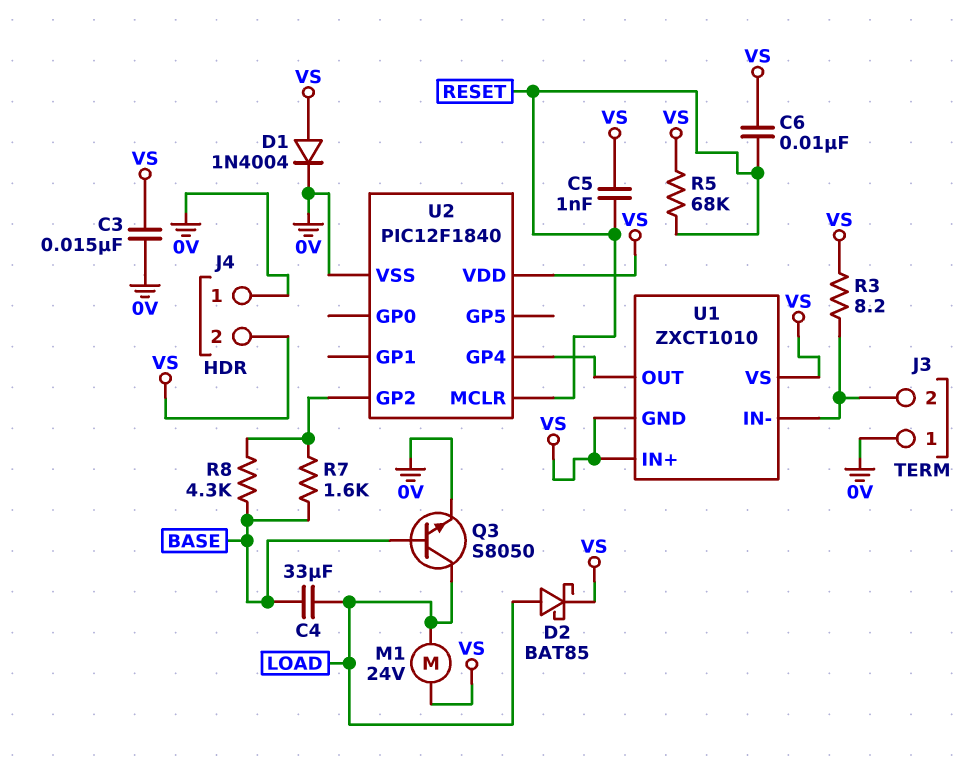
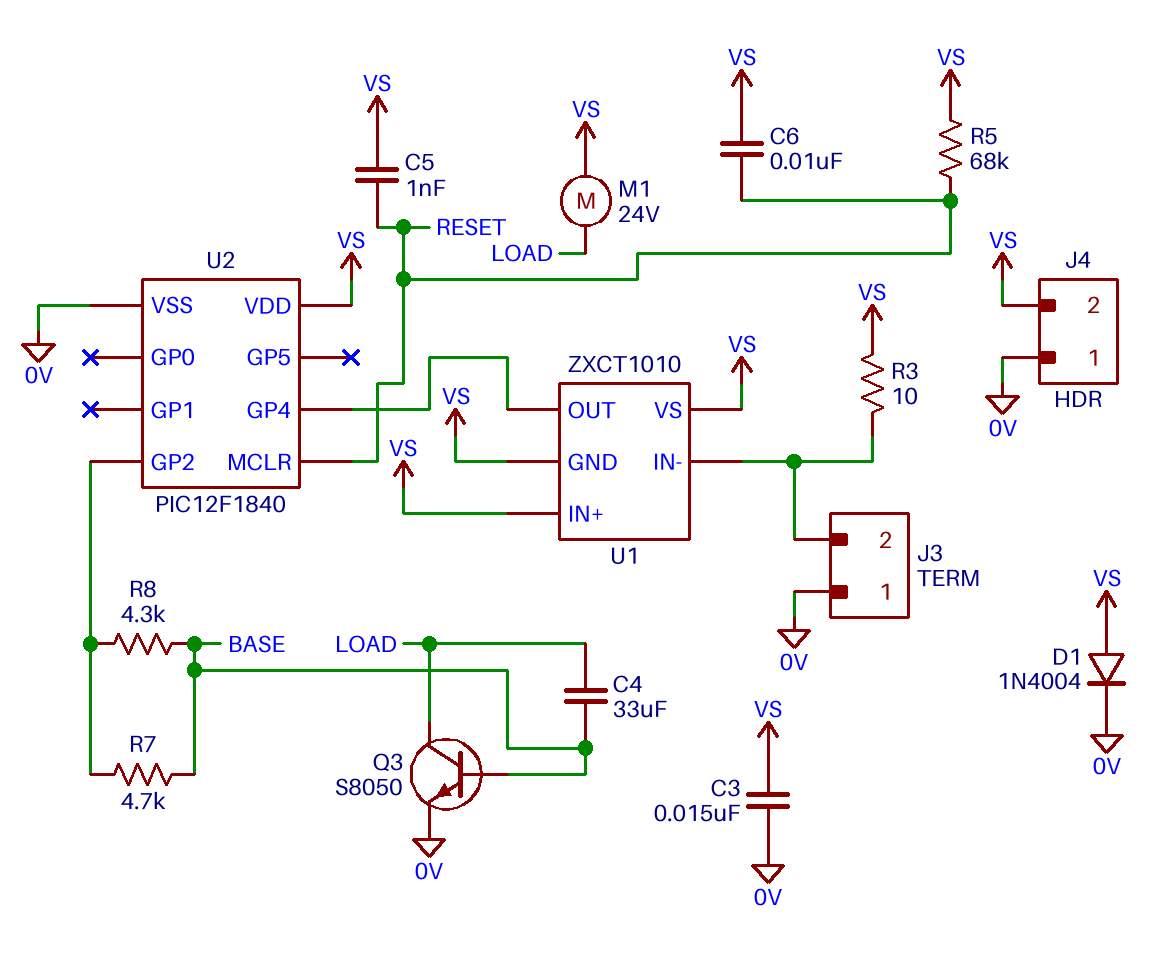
D2: schottky BAT85 (A LOAD, K VS) -> none
R3: 8.2 (J3/2, VS) -> 10 (J3/2, VS)
R7: 1.6k (BASE, U2/GP2) -> 4.7k (BASE, U2/GP2)

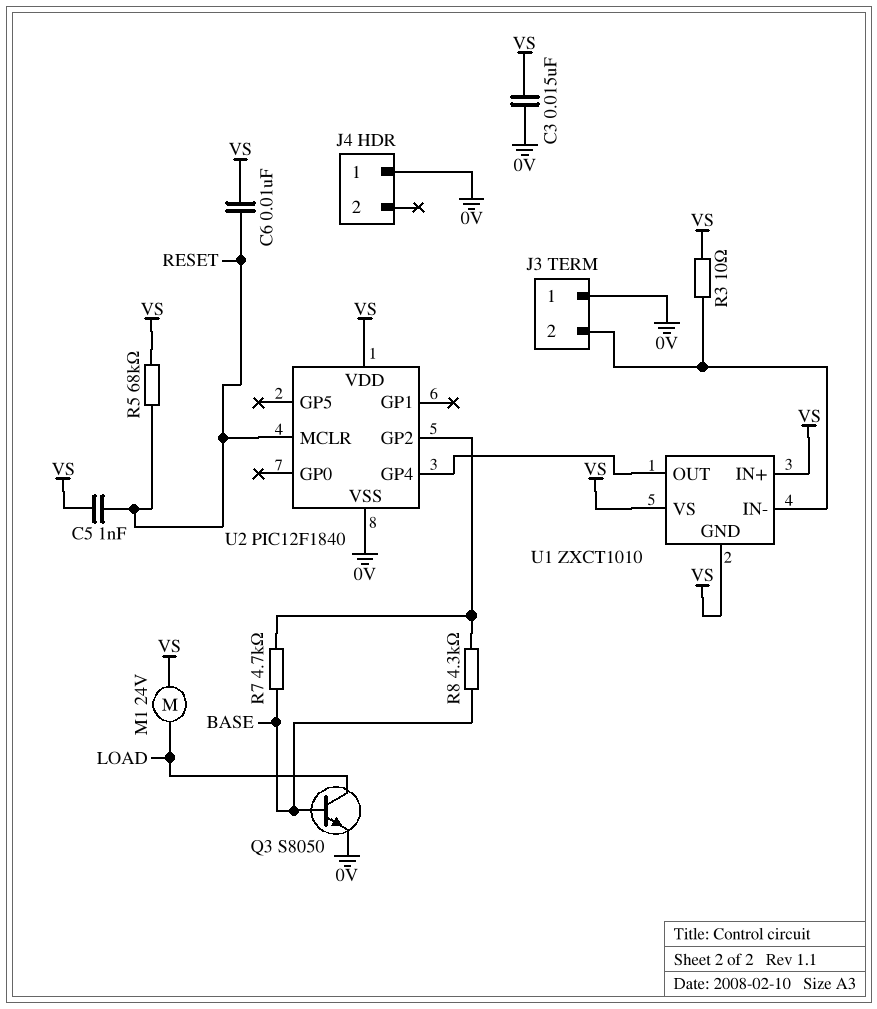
C4: 33uF (BASE, LOAD) -> none
D1: diode 1N4004 (A VS, K 0V) -> none
J4 pin 2: VS -> none

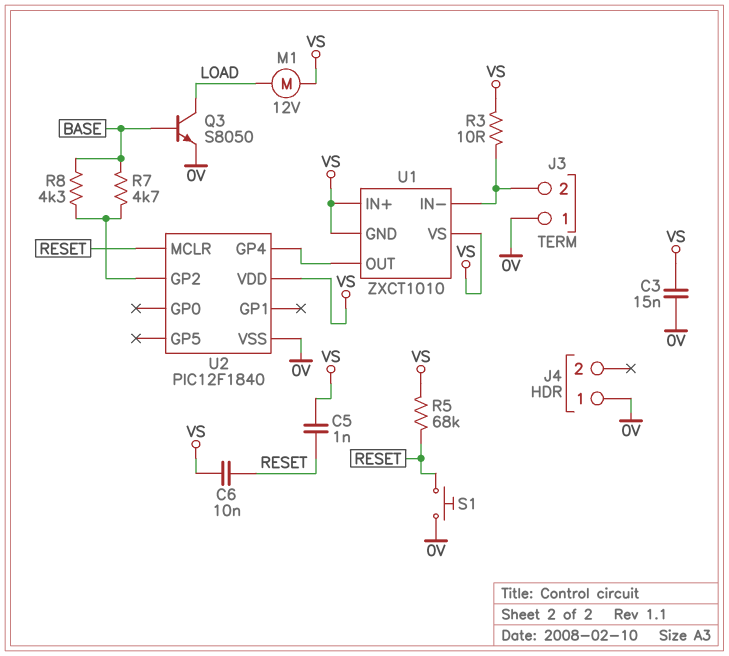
M1: motor 24V (LOAD, VS) -> motor 12V (LOAD, VS)
S1: none -> button (0V, RESET)

